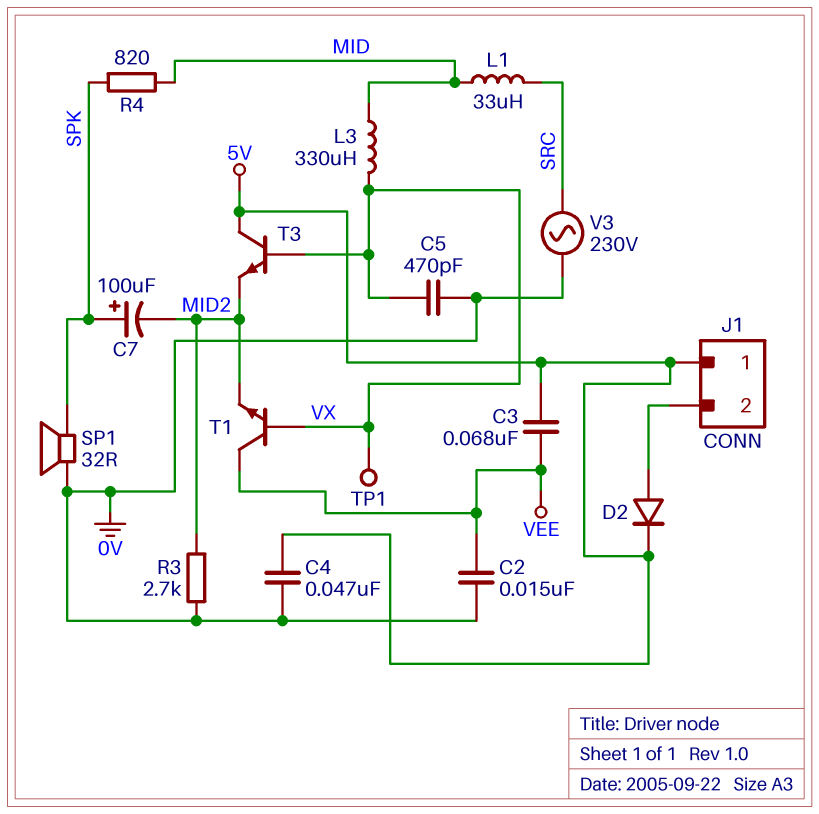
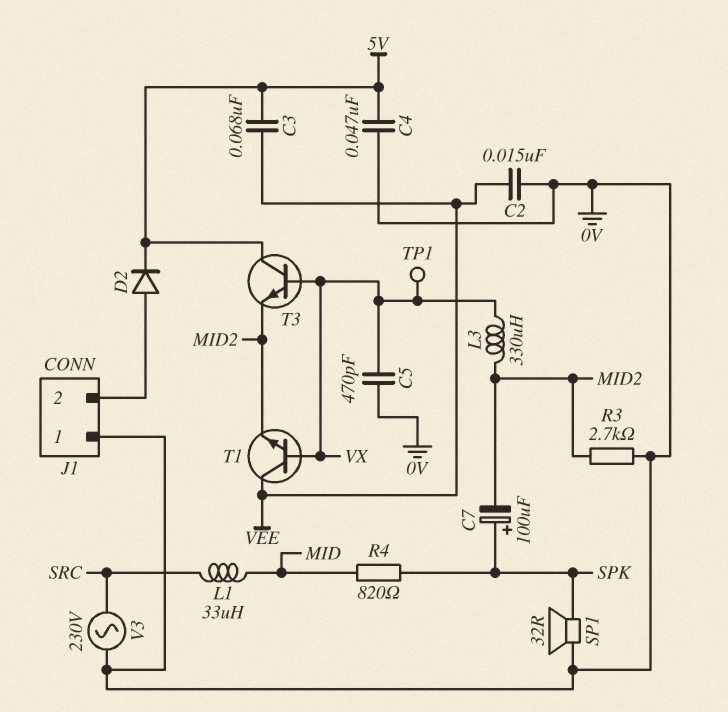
J1 pin 1: 5V -> 0V
L3: 330uH (MID, VX) -> 330uH (MID2, VX)

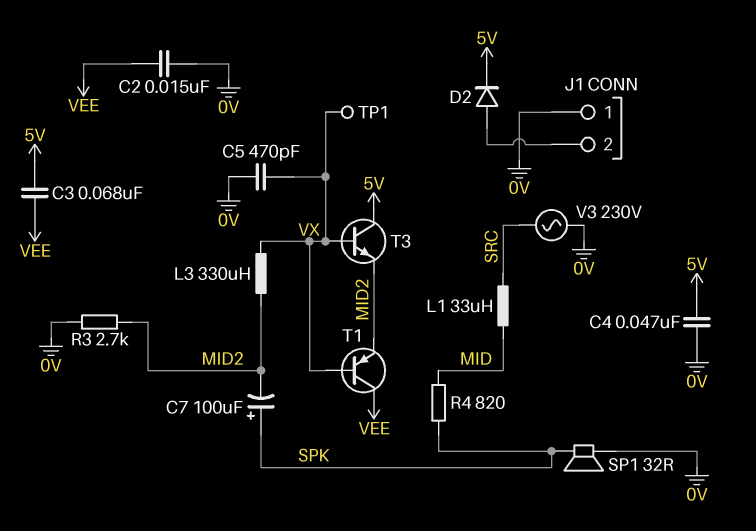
T1: NPN (B VX, C VEE, E MID2) -> PNP (B VX, C VEE, E MID2)

